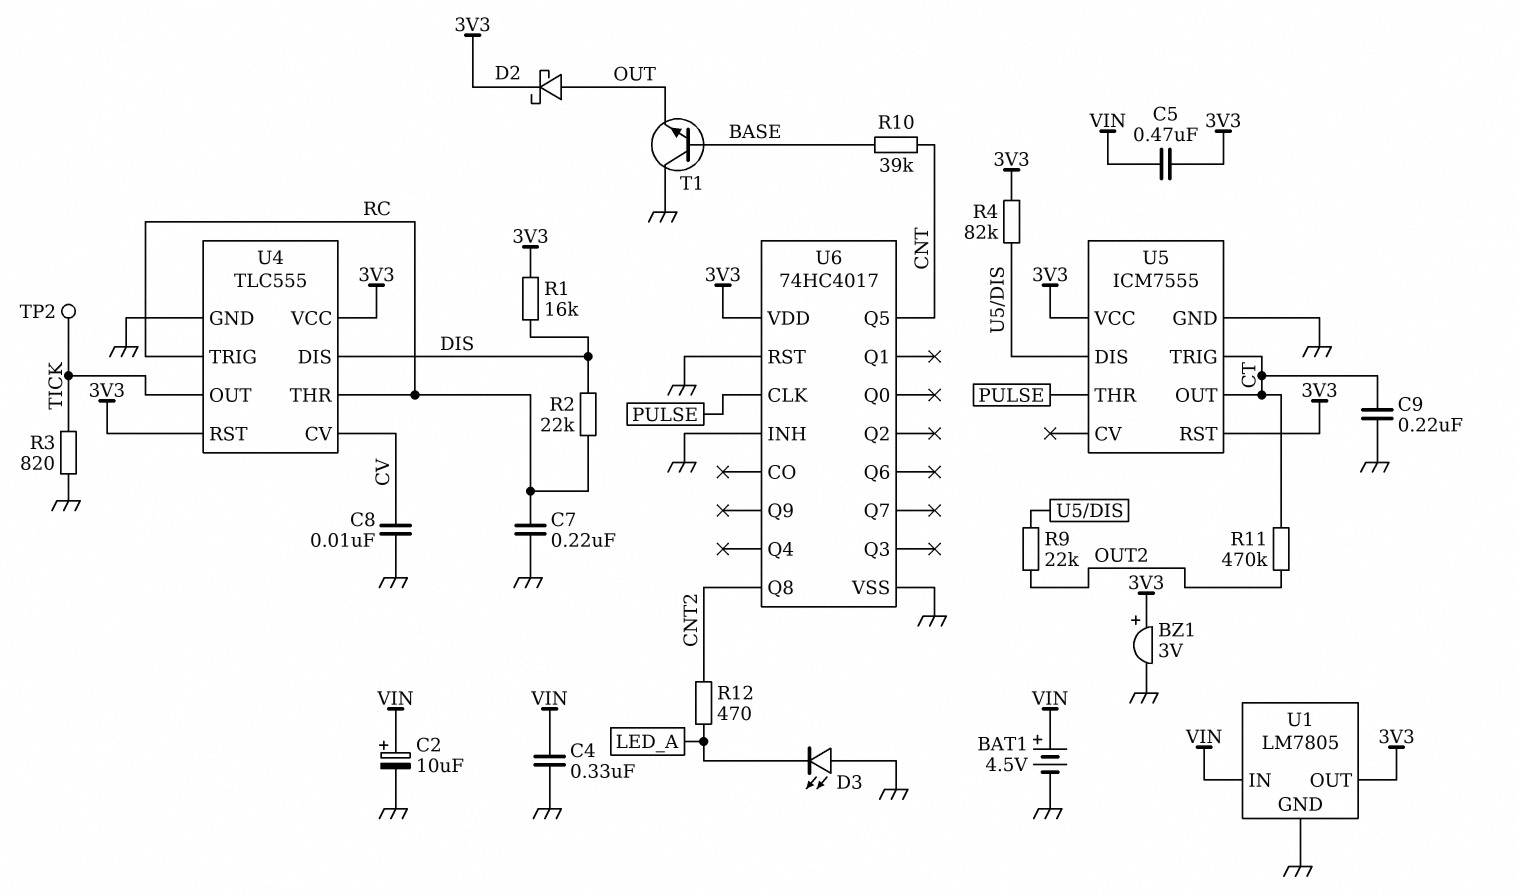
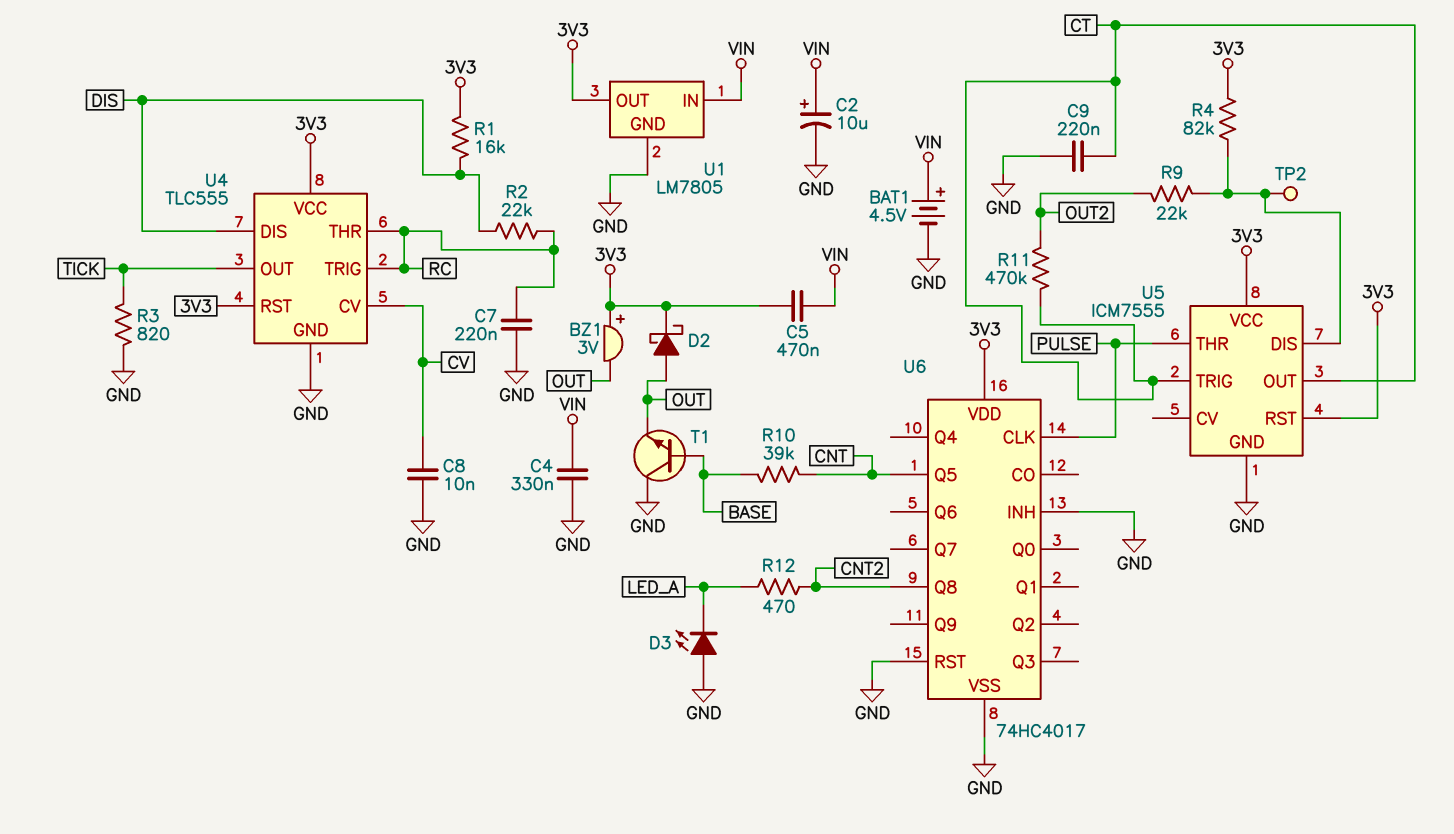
BZ1: buzzer 3V (plus 3V3, minus GND) -> buzzer 3V (plus 3V3, minus OUT)
TP2: test point (TICK) -> test point (U5/DIS)

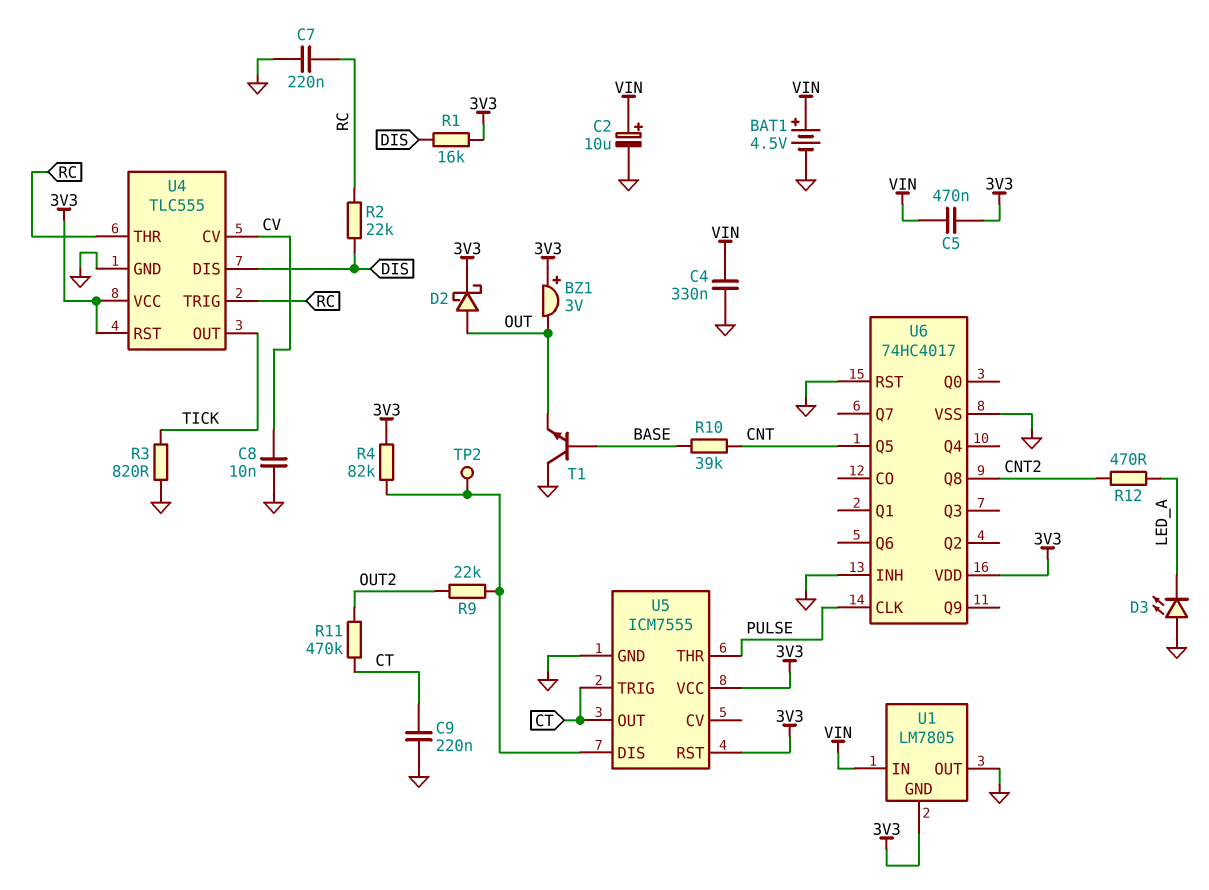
U1 pin GND: GND -> 3V3
U1 pin OUT: 3V3 -> GND

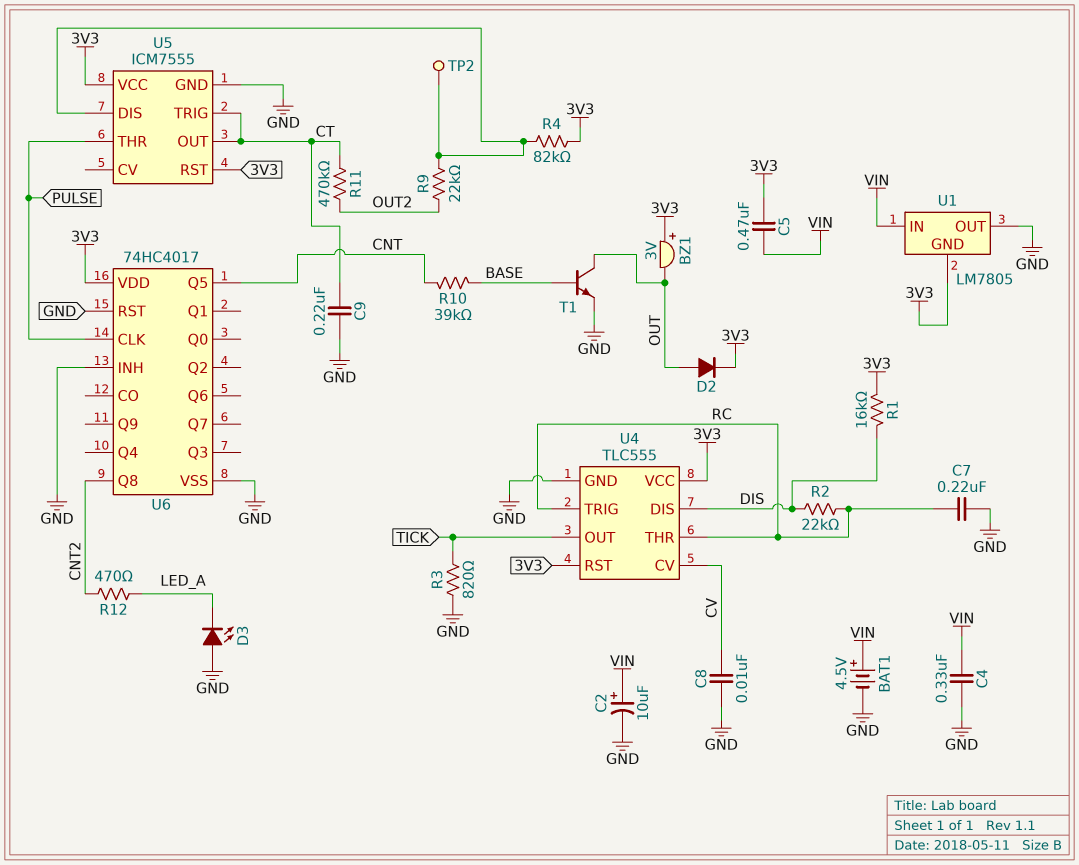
D2: schottky (A OUT, K 3V3) -> diode (A OUT, K 3V3)
T1: NPN (B BASE, C GND, E OUT) -> NPN (B BASE, C OUT, E GND)

